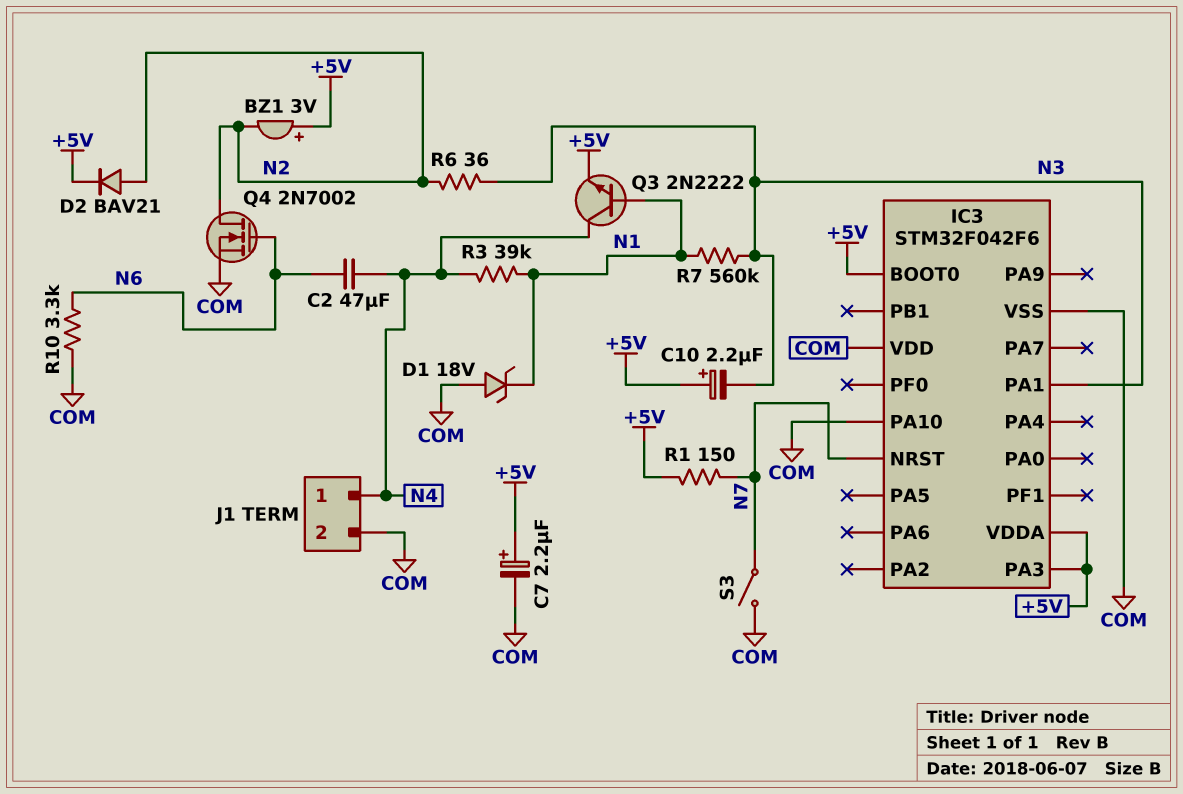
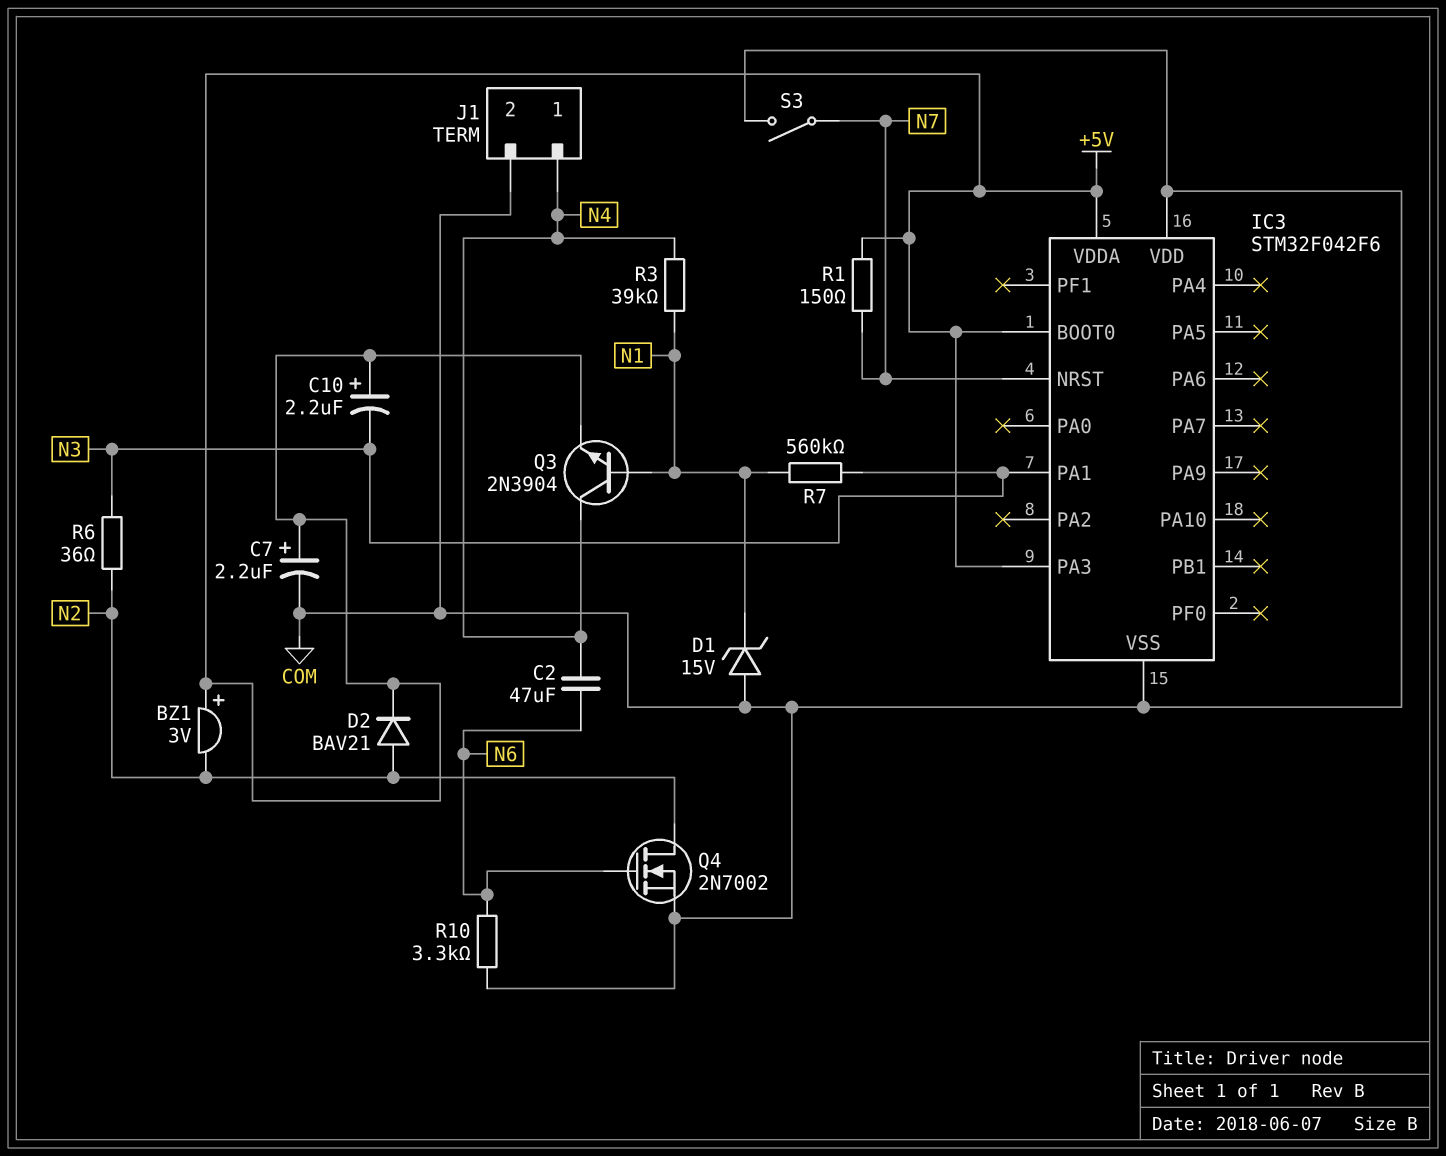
D1: zener 18V (A COM, K N1) -> zener 15V (A COM, K N1)
IC3 pin PA10: COM -> none
Q3: NPN 2N2222 (B N1, C N4, E +5V) -> NPN 2N3904 (B N1, C N4, E +5V)

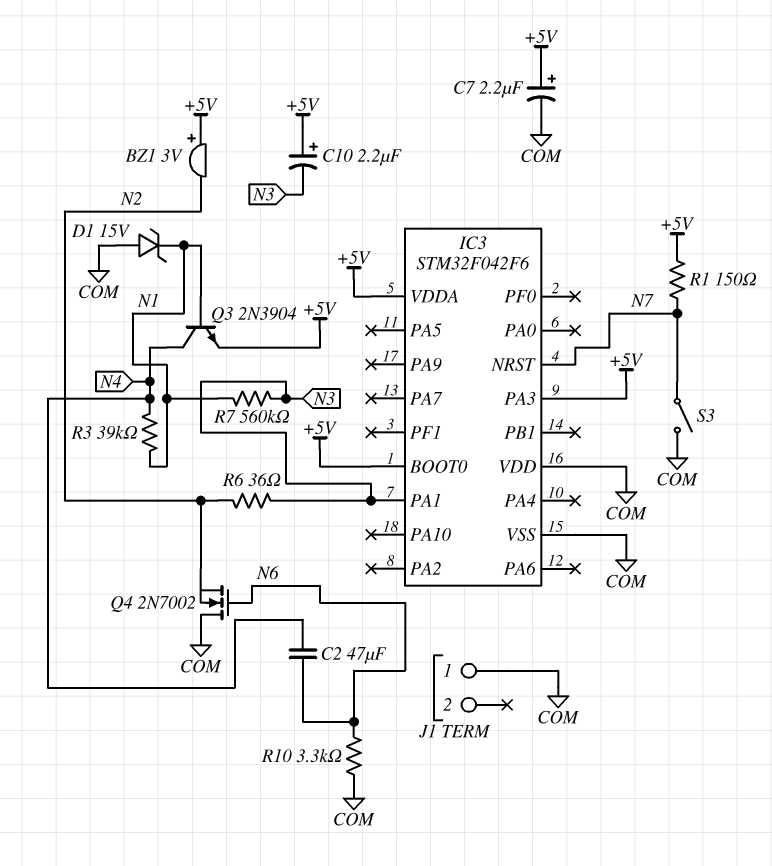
D2: diode BAV21 (A N2, K +5V) -> none
J1 pin 1: N4 -> COM
J1 pin 2: COM -> none
Q4: NMOS 2N7002 (G N6, D N2, S COM) -> NMOS 2N7002 (G N6, D COM, S N2)

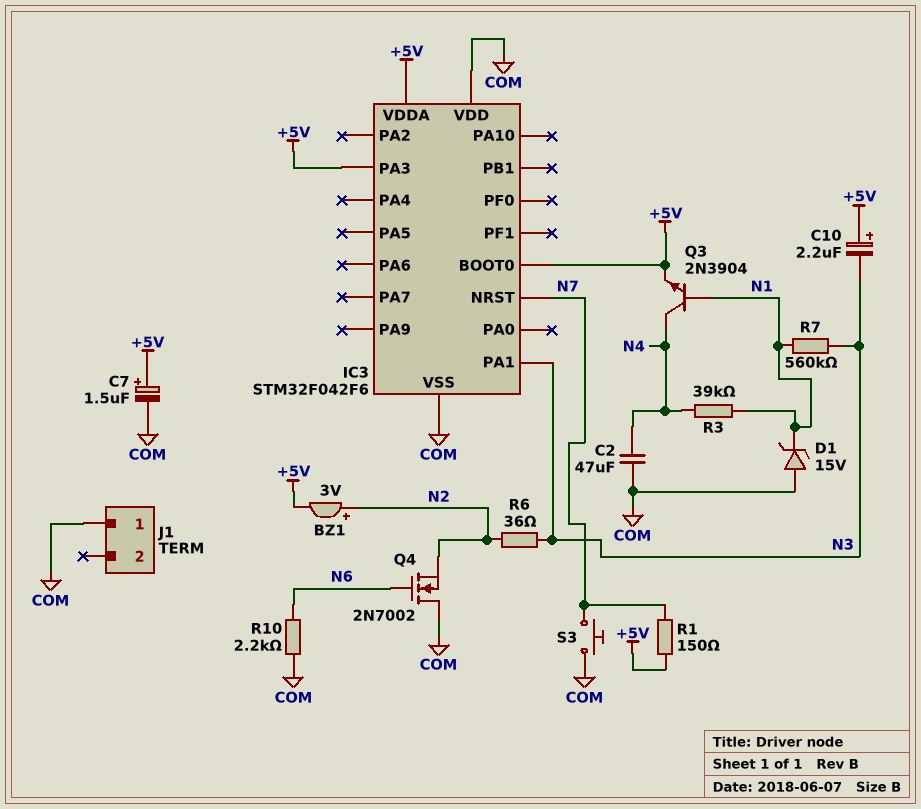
BZ1: buzzer 3V (plus +5V, minus N2) -> buzzer 3V (plus N2, minus +5V)
C2: 47uF (N4, N6) -> 47uF (COM, N4)
C7: 2.2uF (plus +5V, minus COM) -> 1.5uF (plus +5V, minus COM)
R10: 3.3k (COM, N6) -> 2.2k (COM, N6)
S3: switch (COM, N7) -> button (COM, N7)

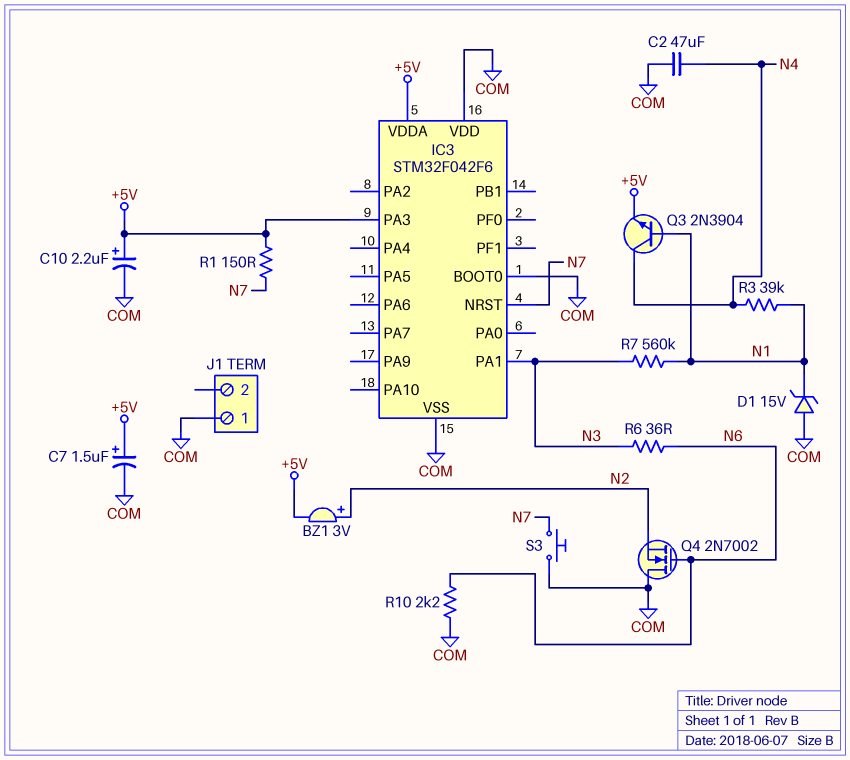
C10: 2.2uF (plus +5V, minus N3) -> 2.2uF (plus +5V, minus COM)
IC3 pin BOOT0: +5V -> COM
R6: 36 (N2, N3) -> 36 (N3, N6)

